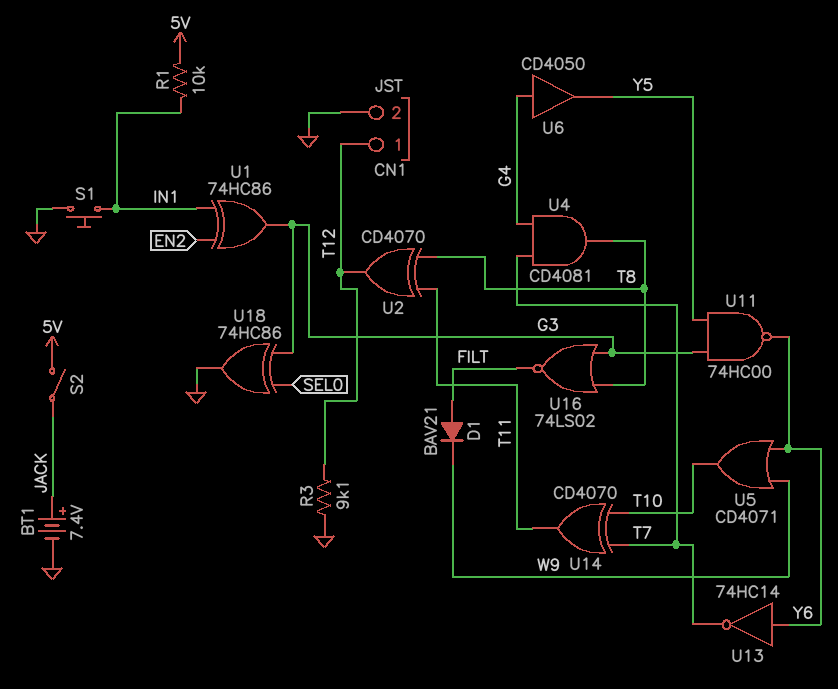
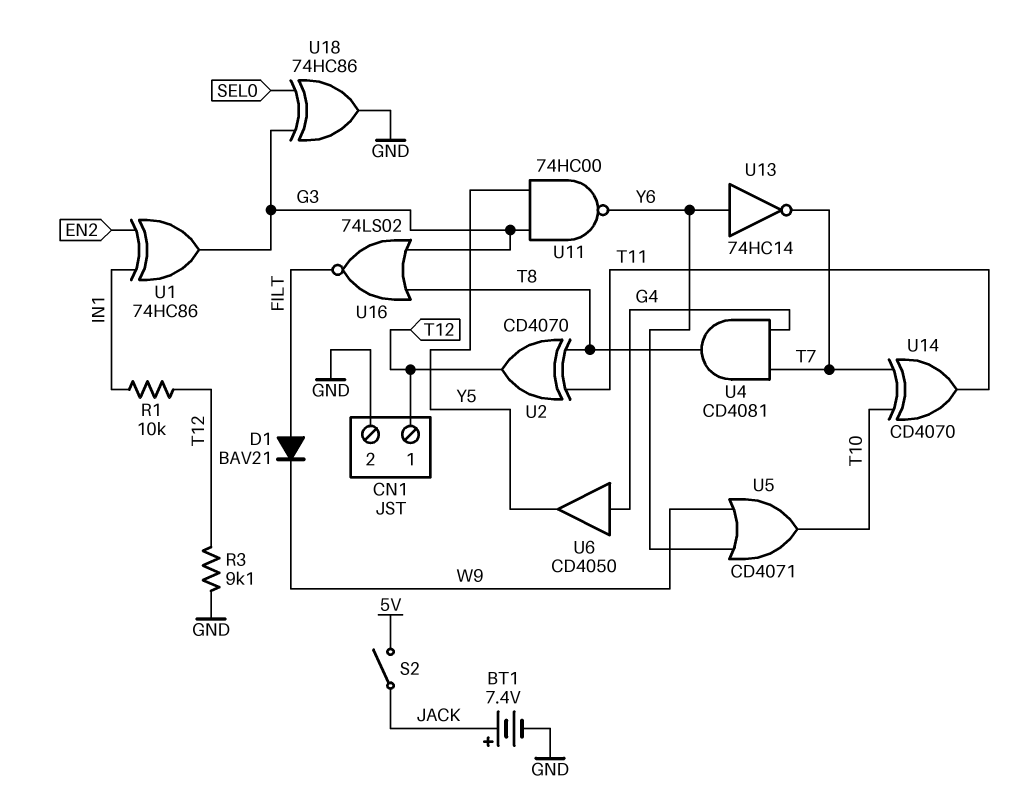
R1: 10k (5V, IN1) -> 10k (IN1, T12)
S1: button (GND, IN1) -> none

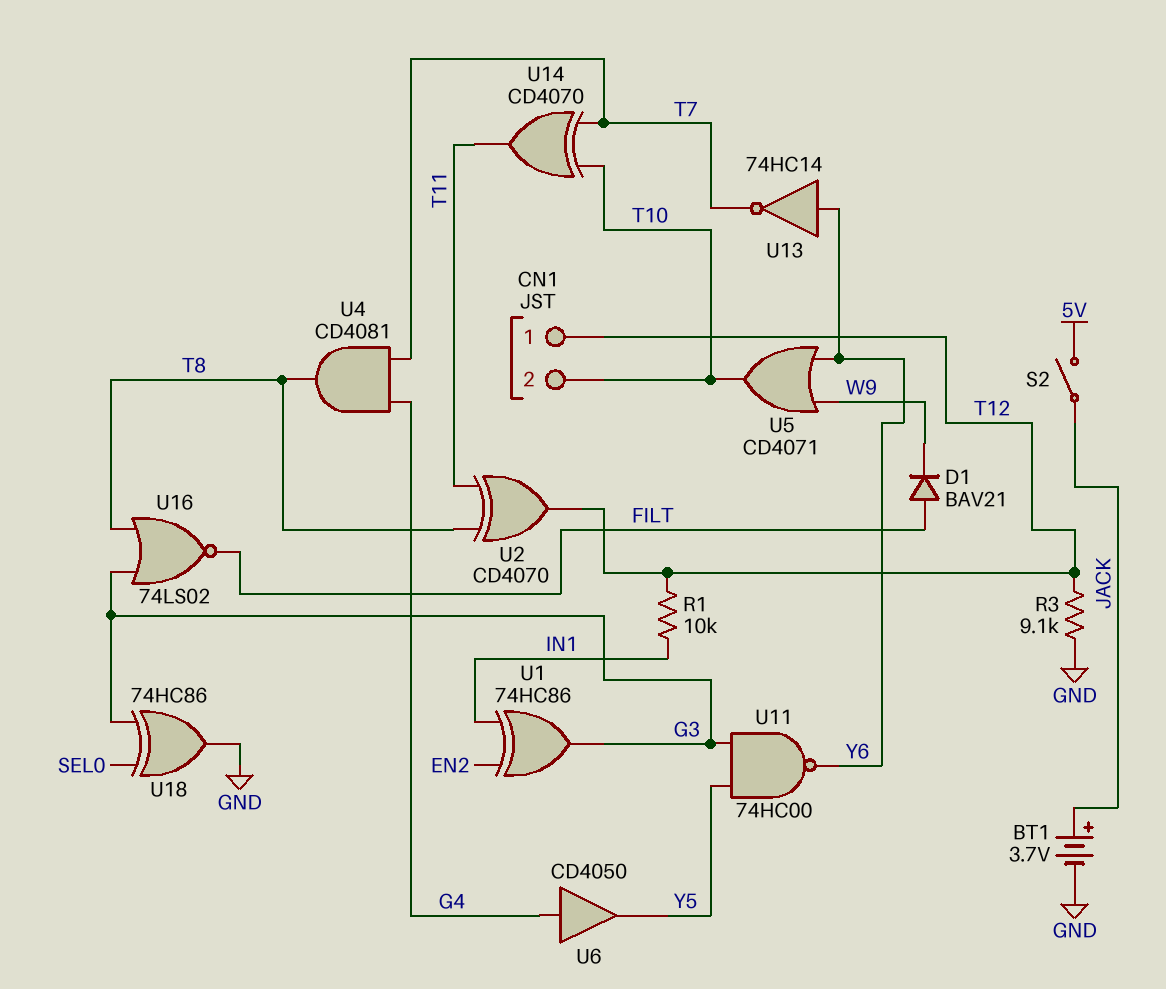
BT1: 7.4V (plus JACK, minus GND) -> 3.7V (plus JACK, minus GND)
CN1 pin 2: GND -> T10

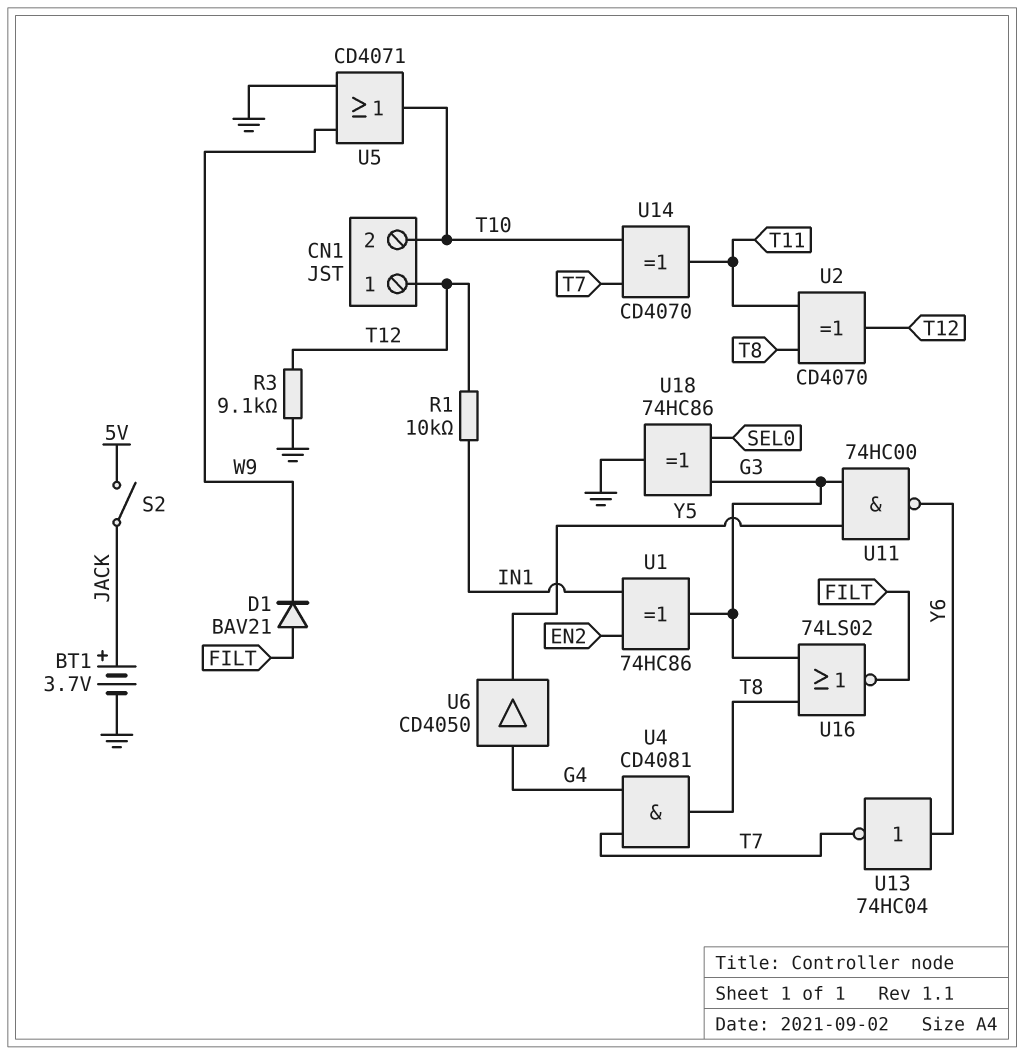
U5: OR CD4071 (in W9, in Y6, out T10) -> OR CD4071 (in GND, in W9, out T10)
U13: NOT 74HC14 (in Y6, out T7) -> NOT 74HC04 (in Y6, out T7)

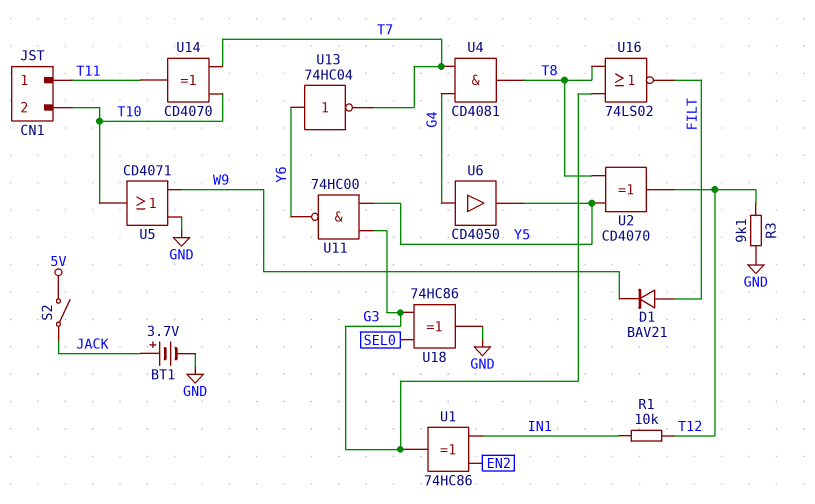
CN1 pin 1: T12 -> T11
U2: XOR CD4070 (in T8, in T11, out T12) -> XOR CD4070 (in T8, in Y5, out T12)

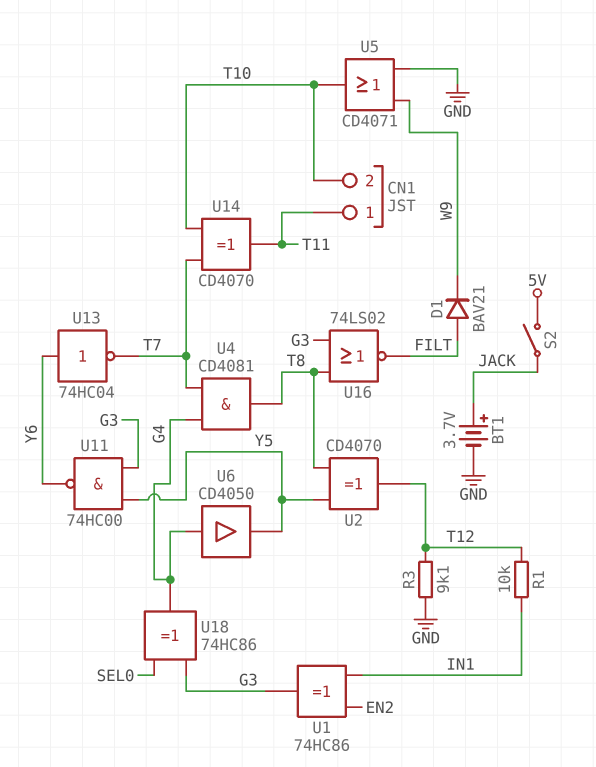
U18: XOR 74HC86 (in G3, in SEL0, out GND) -> XOR 74HC86 (in G3, in SEL0, out G4)

